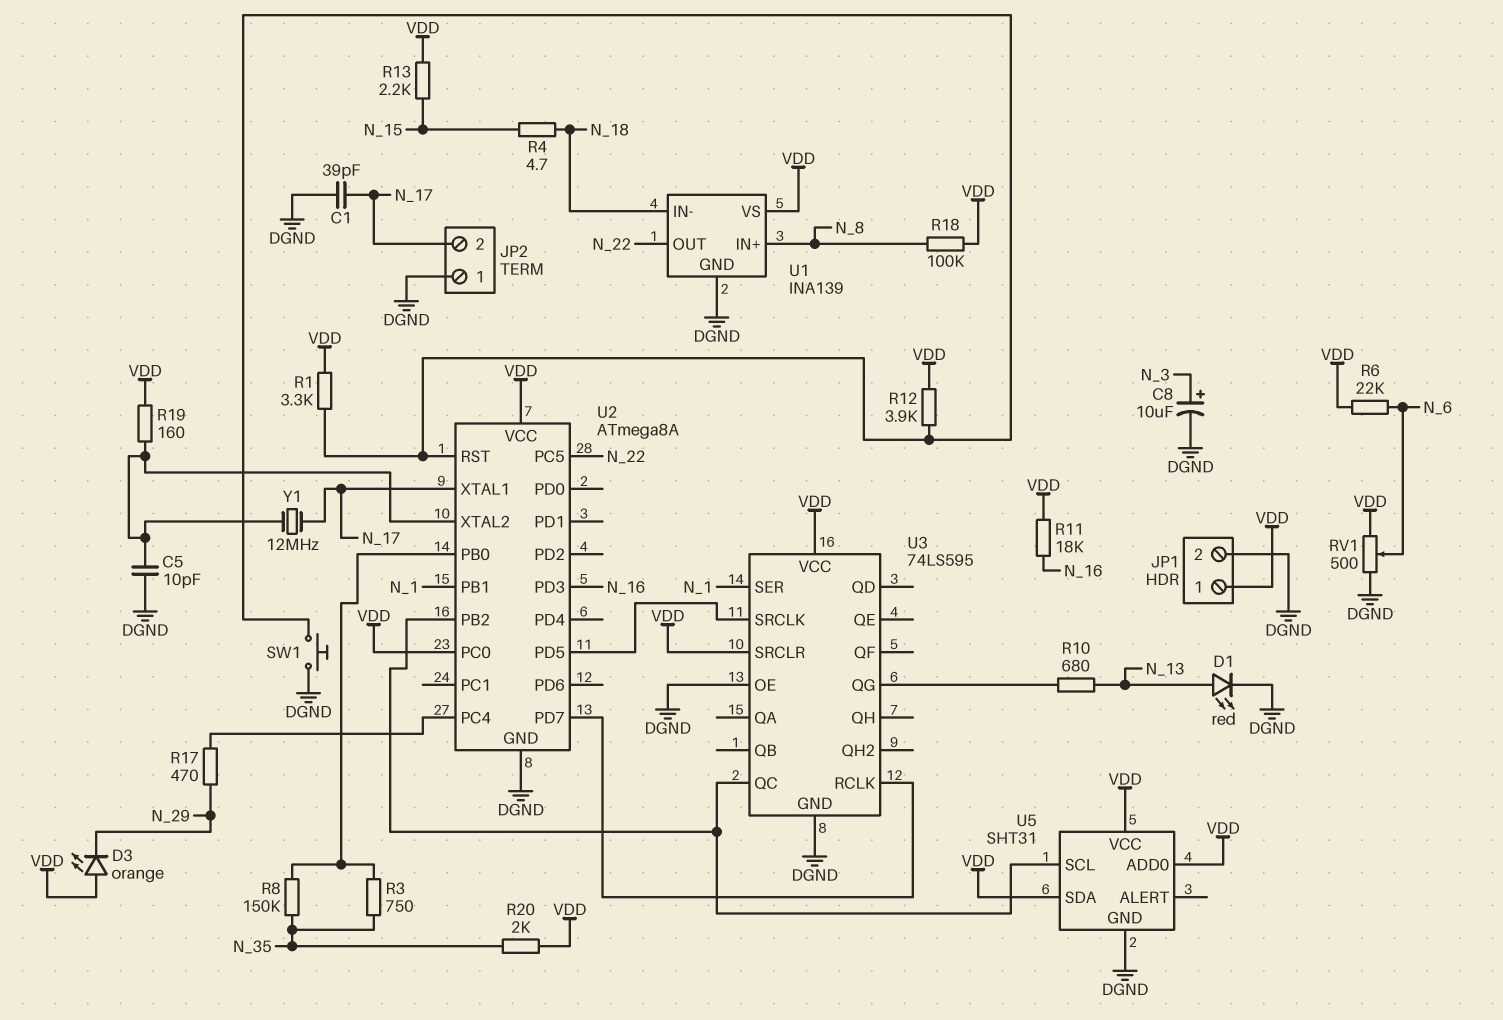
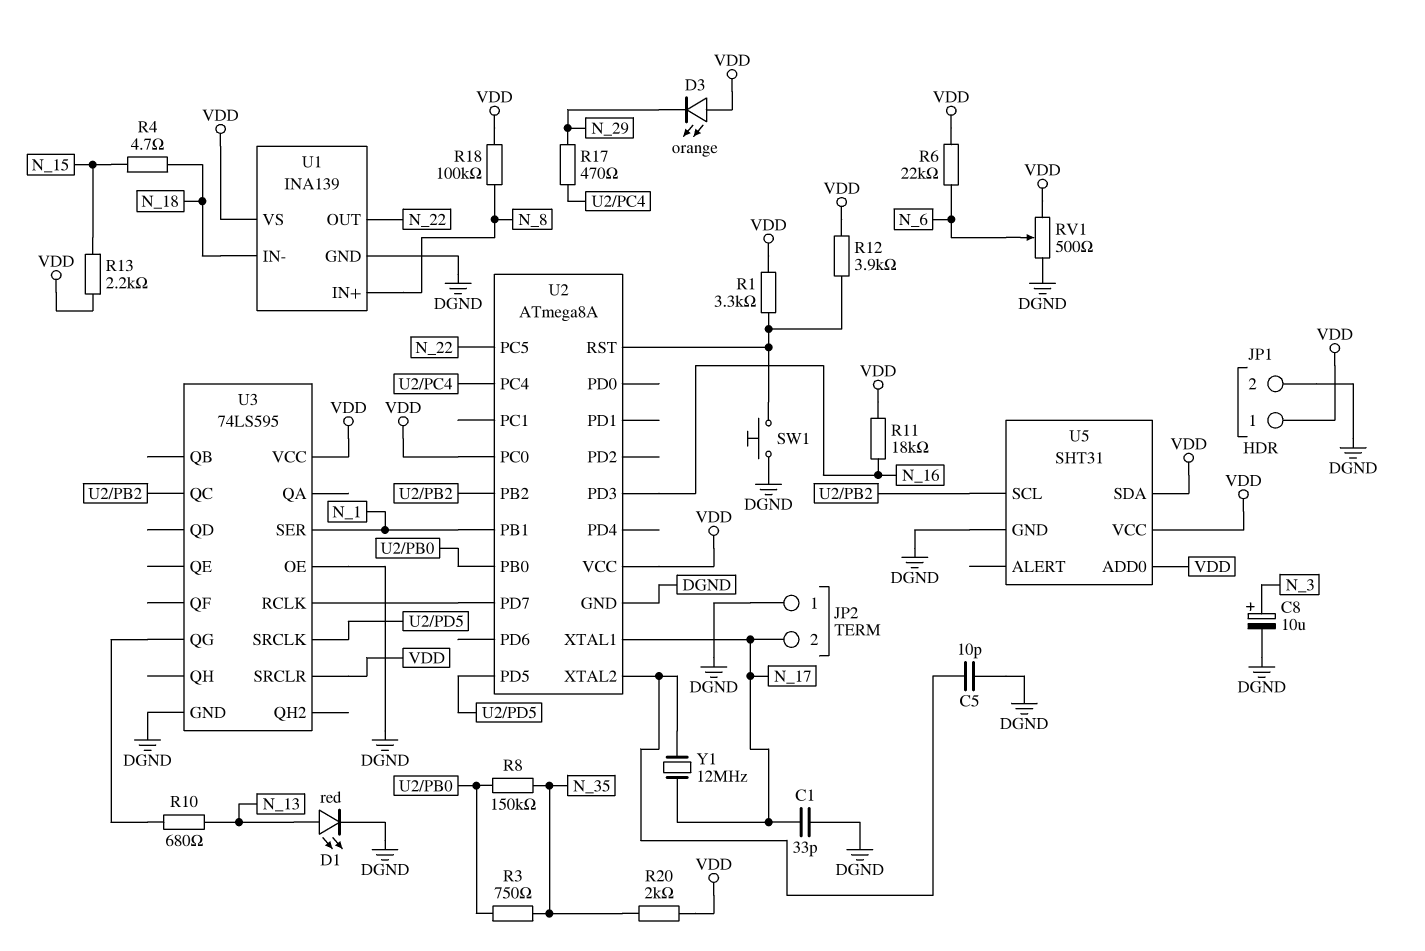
C1: 39pF (DGND, N_17) -> 33pF (DGND, N_17)
R19: 160 (U2/XTAL2, VDD) -> none

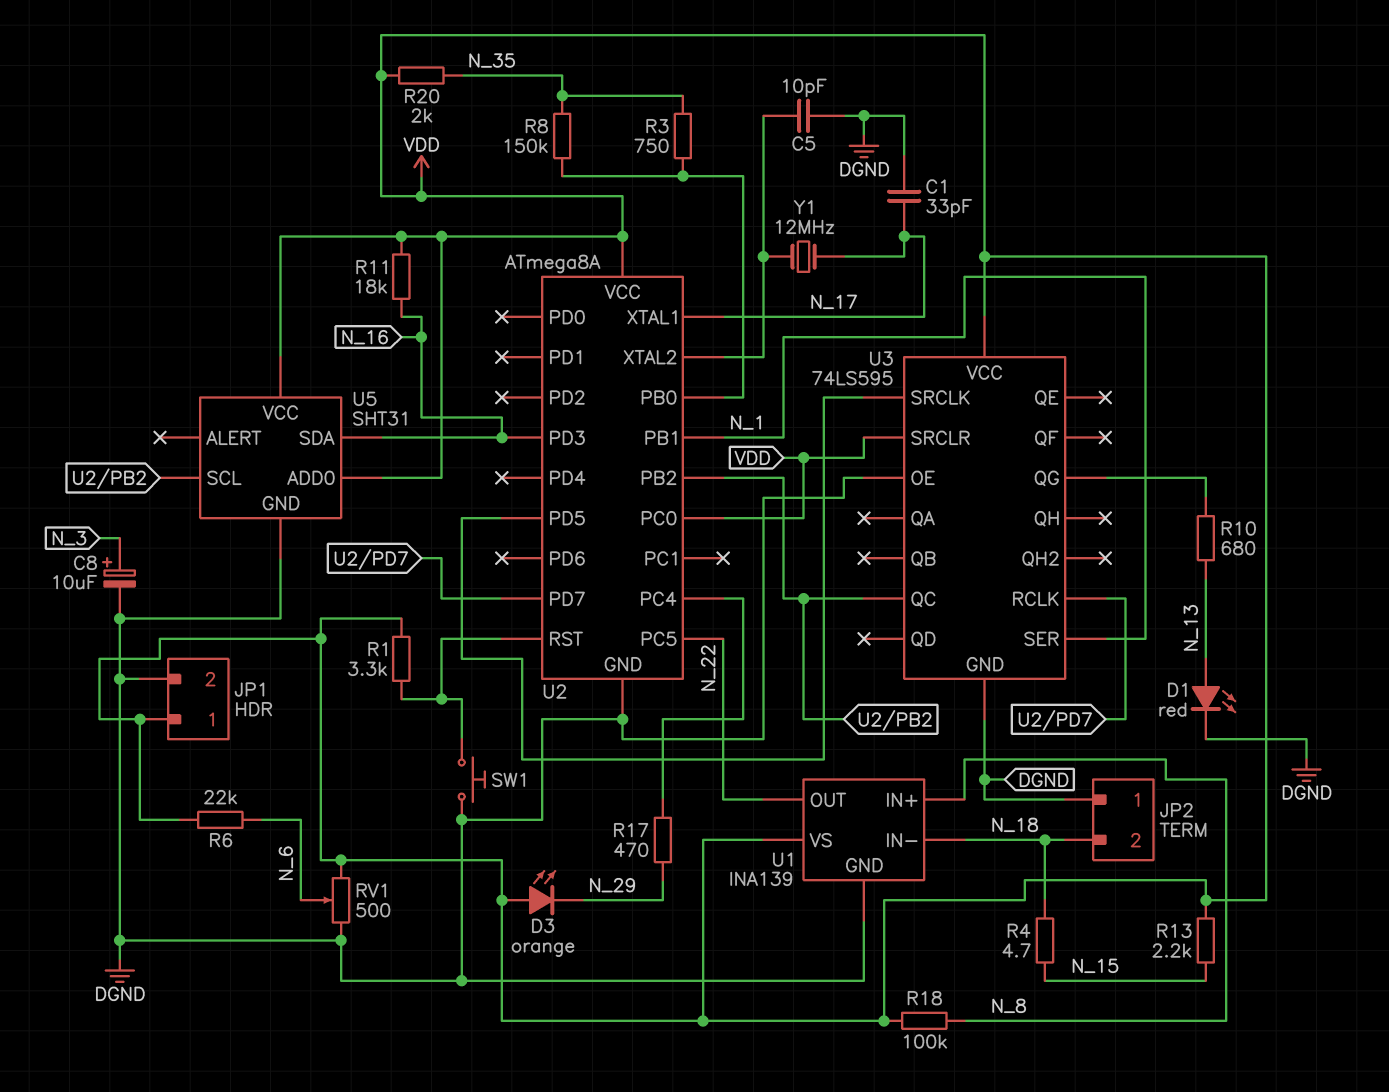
JP2 pin 2: N_17 -> N_18
R12: 3.9k (U2/RST, VDD) -> none
U5 pin SDA: VDD -> N_16

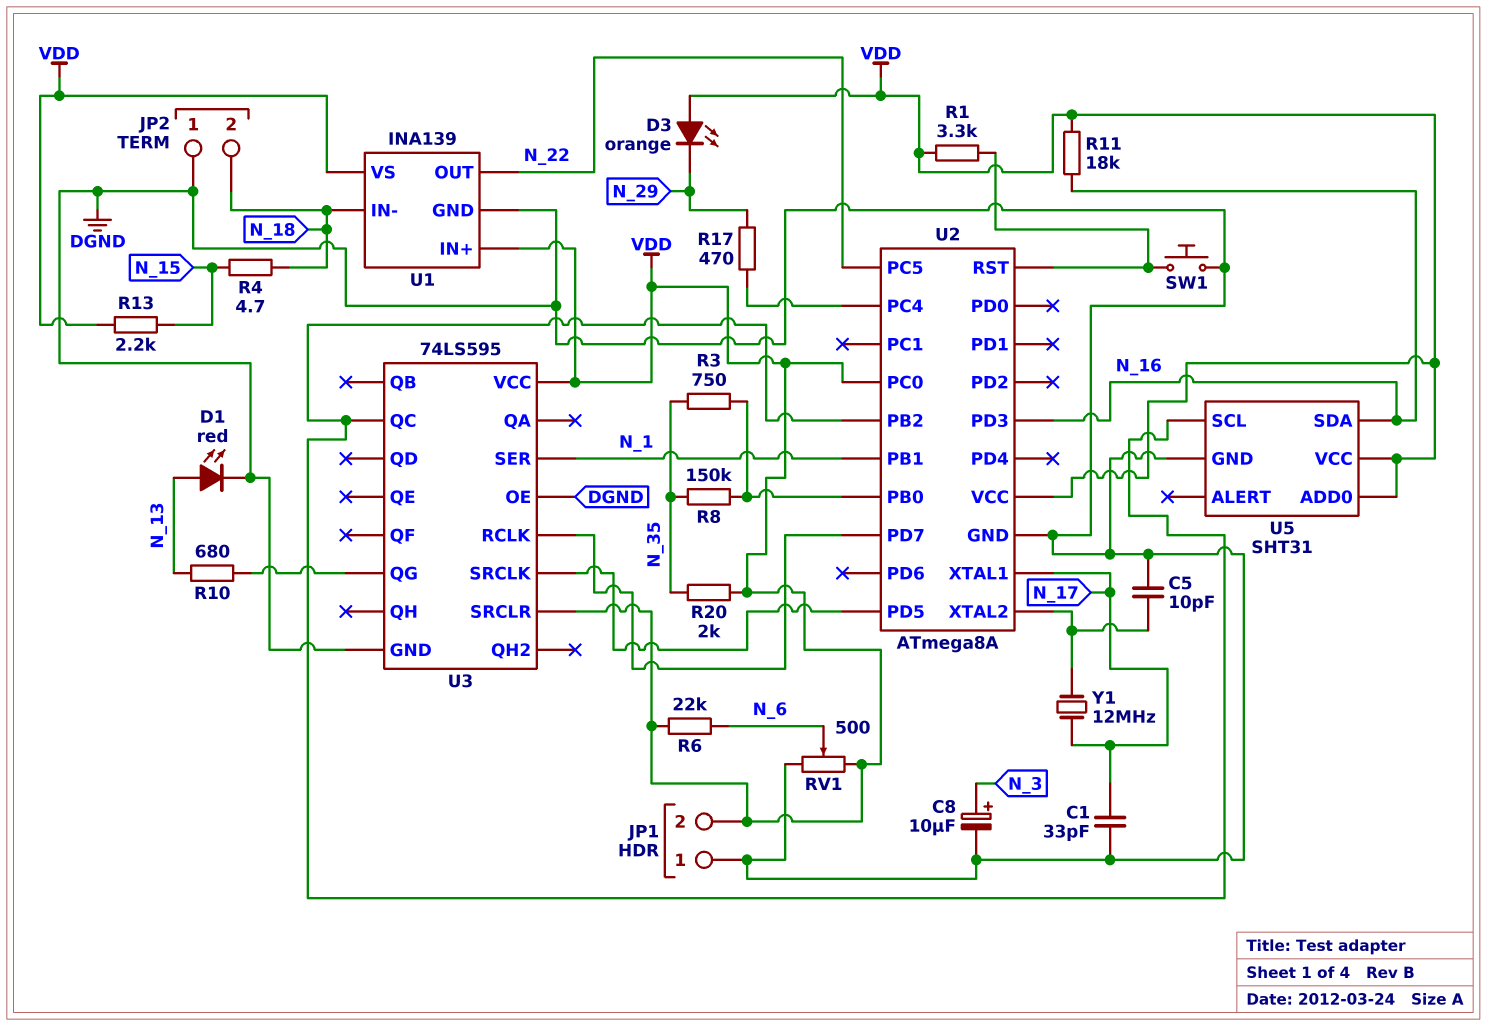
JP1 pin 1: VDD -> DGND
JP1 pin 2: DGND -> VDD
R18: 100k (N_8, VDD) -> none
U1 pin IN+: N_8 -> VDD

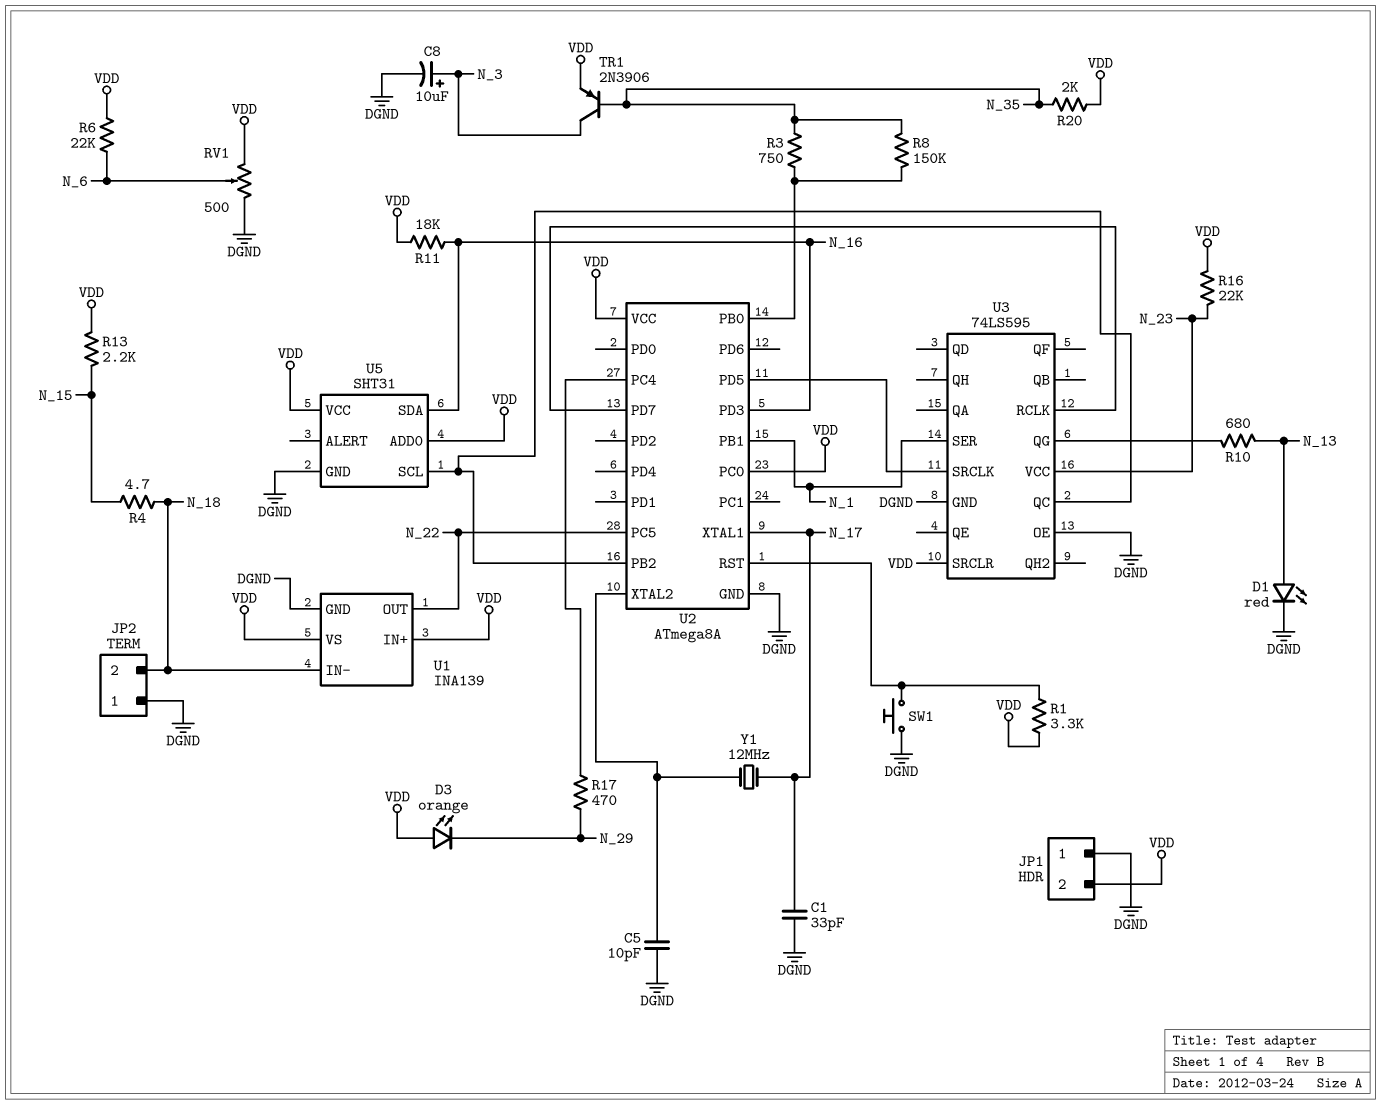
R16: none -> 22k (N_23, VDD)
TR1: none -> PNP 2N3906 (B N_35, C N_3, E VDD)
U3 pin VCC: VDD -> N_23

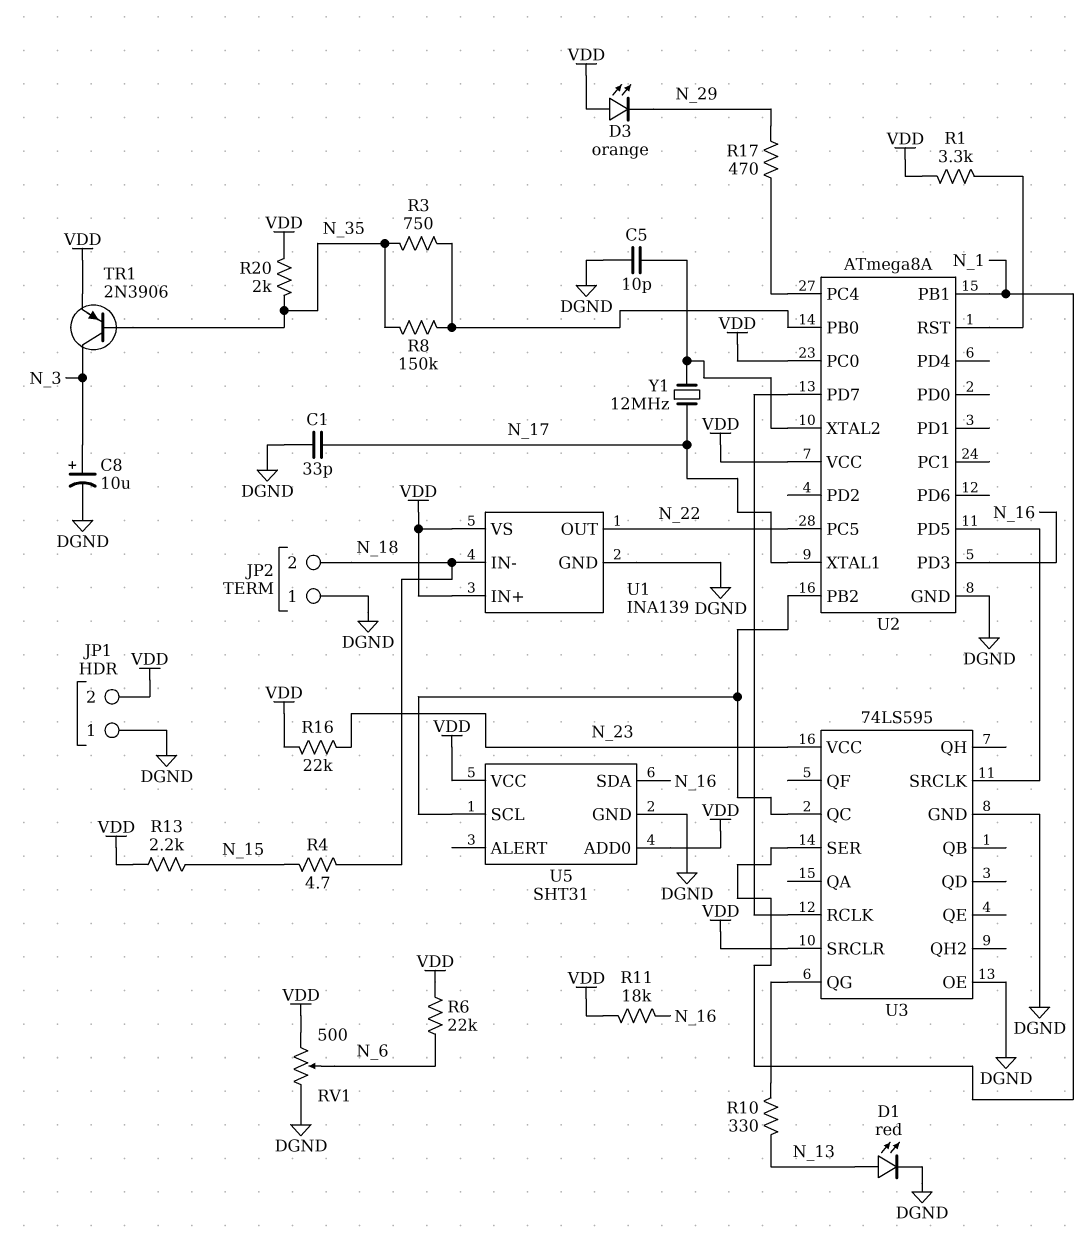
R10: 680 (N_13, U3/QG) -> 330 (N_13, U3/QG)
SW1: button (DGND, U2/RST) -> none

